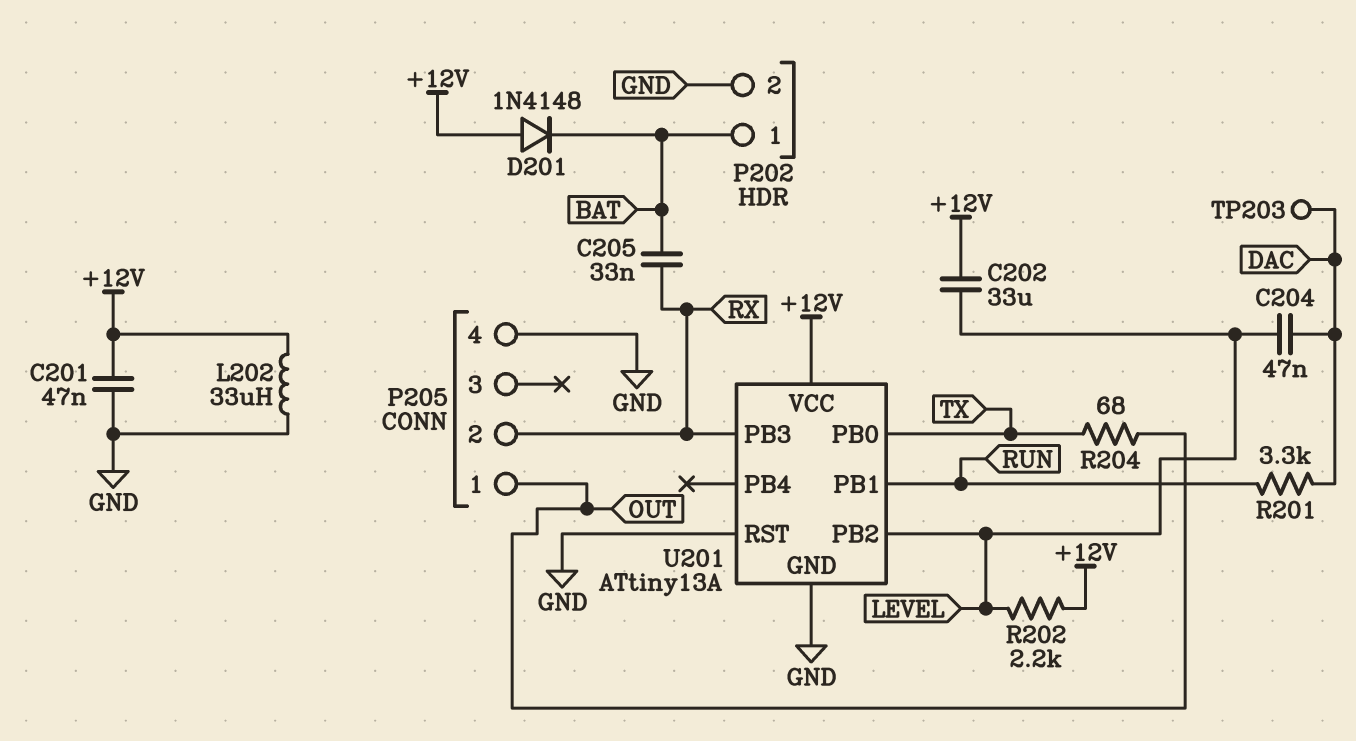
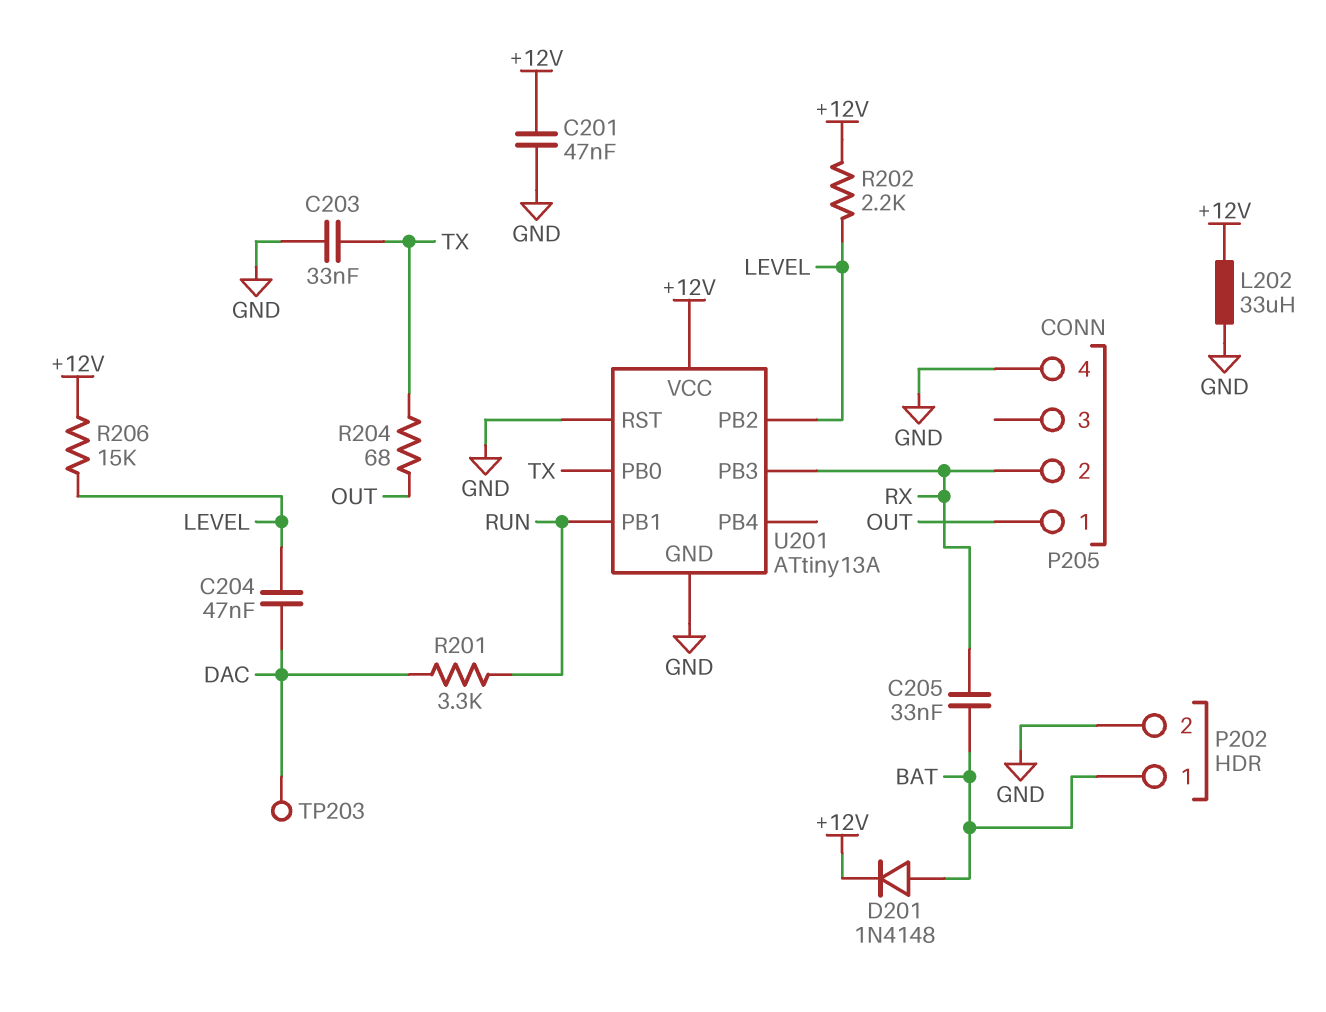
C202: 33uF (+12V, LEVEL) -> none
C203: none -> 33nF (GND, TX)
D201: diode 1N4148 (A +12V, K BAT) -> diode 1N4148 (A BAT, K +12V)
R206: none -> 15k (+12V, LEVEL)

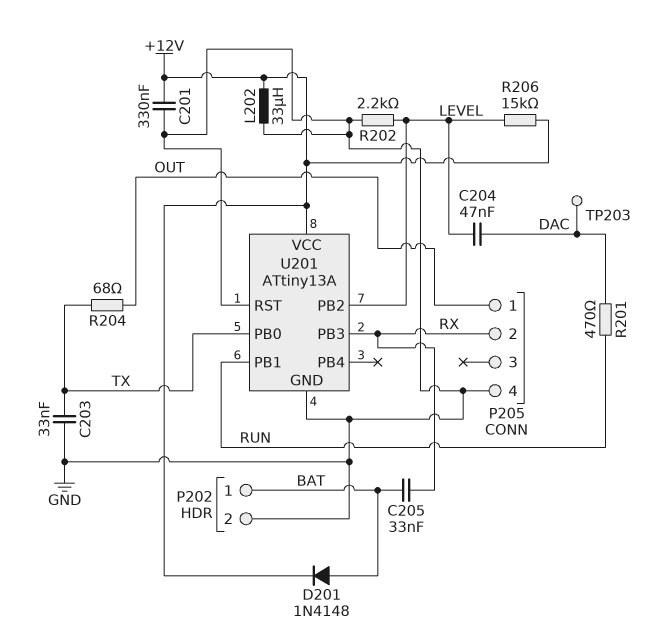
C201: 47nF (+12V, GND) -> 330nF (+12V, GND)
R201: 3.3k (DAC, RUN) -> 470 (DAC, RUN)
R202: 2.2k (+12V, LEVEL) -> 2.2k (GND, LEVEL)

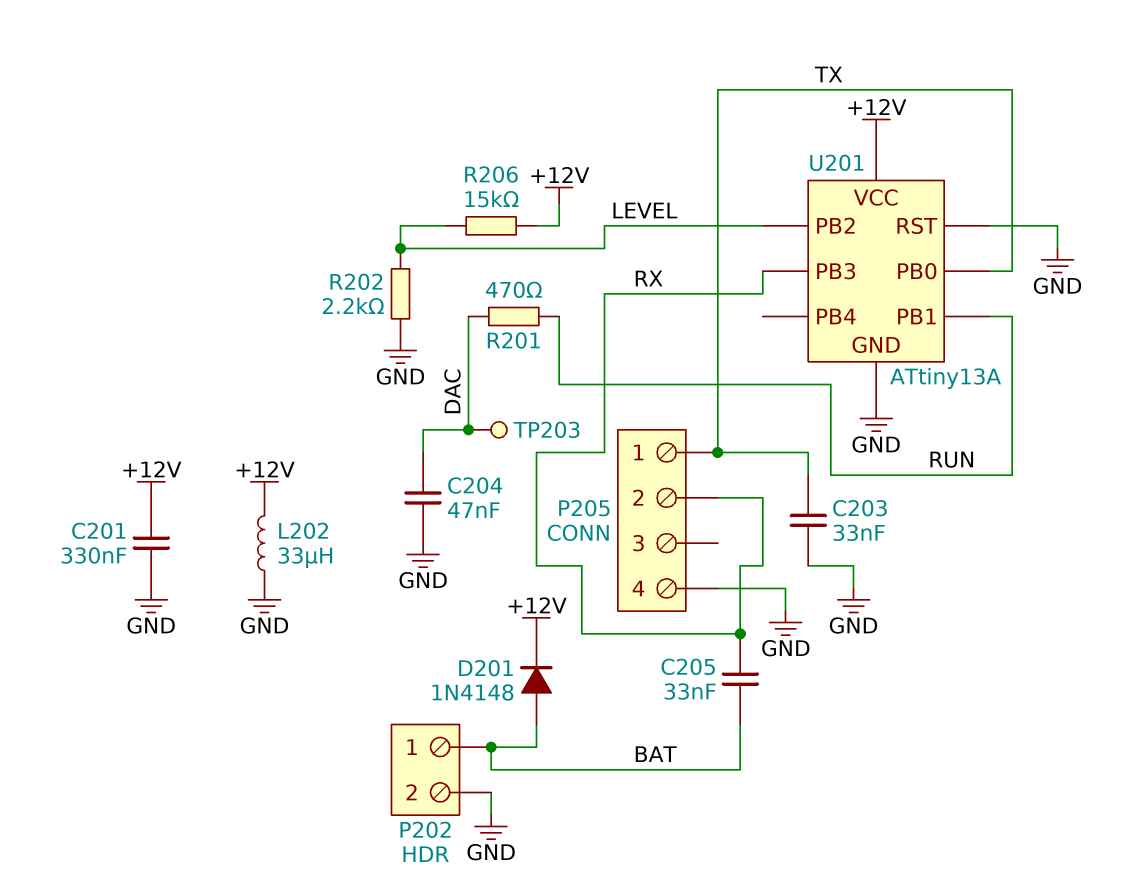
C204: 47nF (DAC, LEVEL) -> 47nF (DAC, GND)
P205 pin 1: OUT -> TX
R204: 68 (OUT, TX) -> none

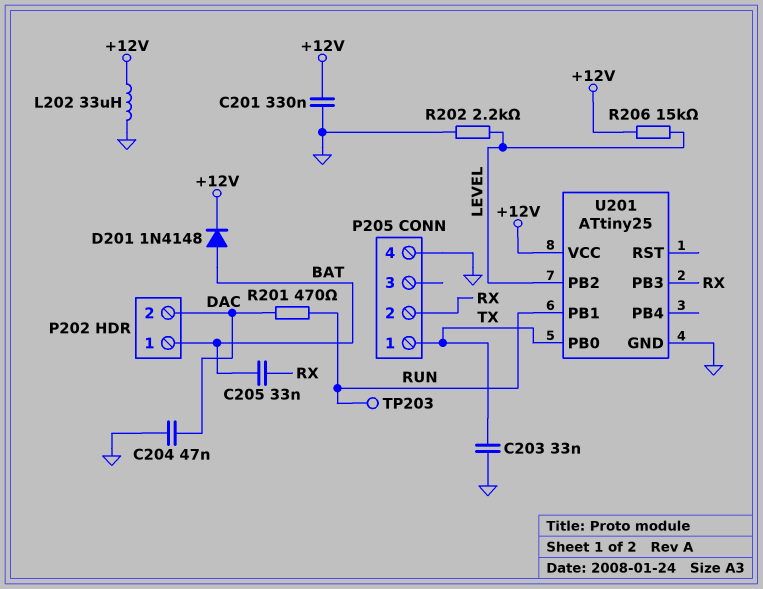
P202 pin 2: GND -> DAC
TP203: test point (DAC) -> test point (RUN)
U201: ATtiny13A -> ATtiny25
U201 pin RST: GND -> none

